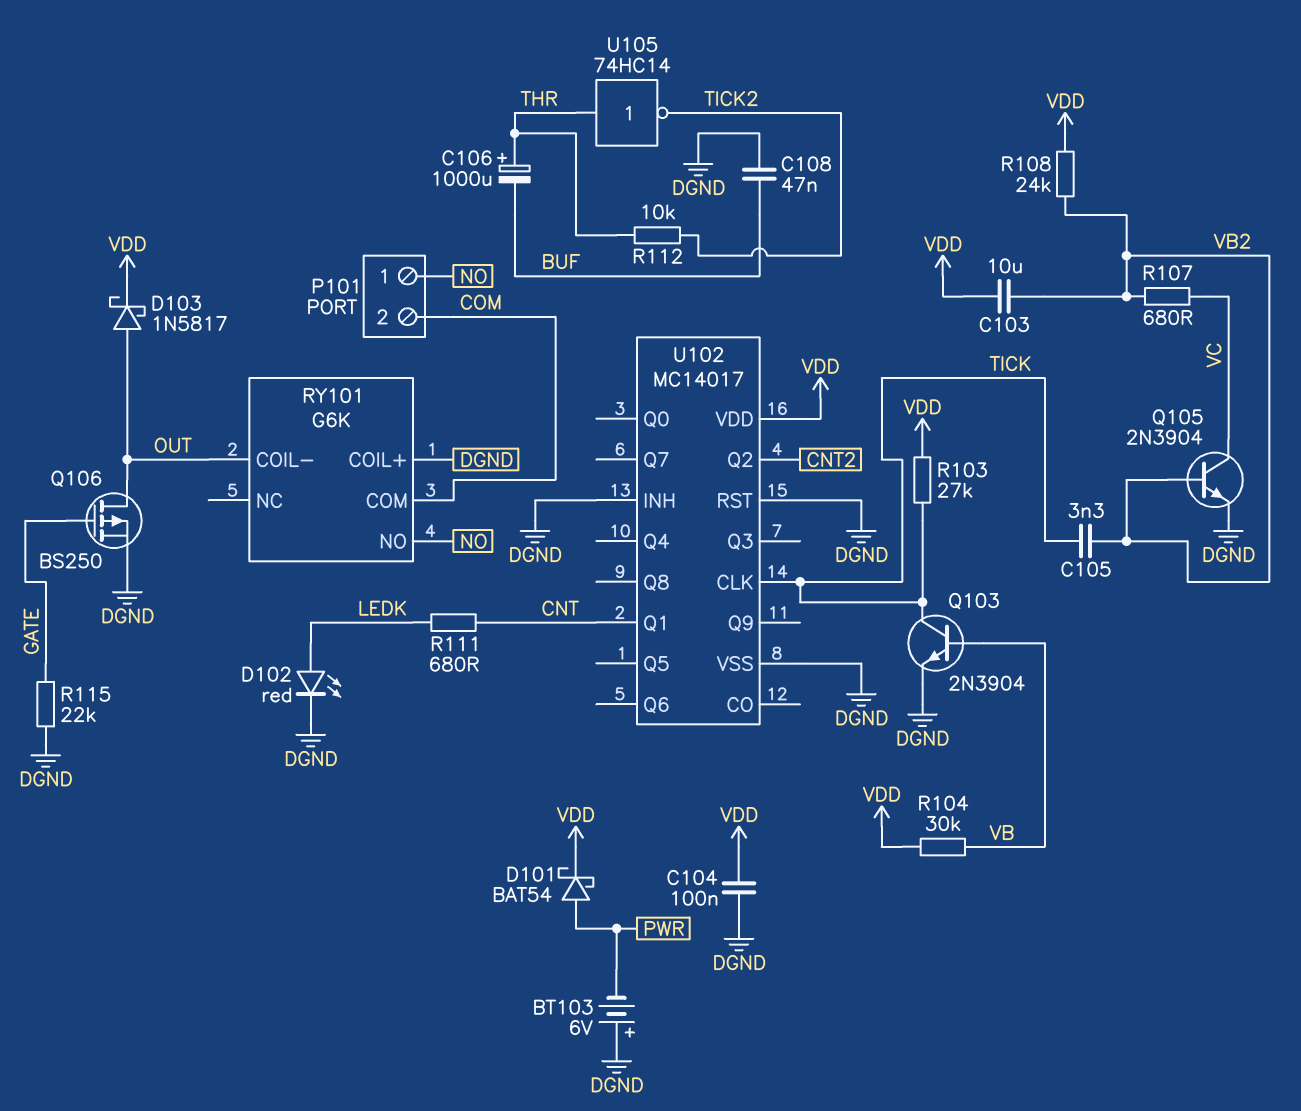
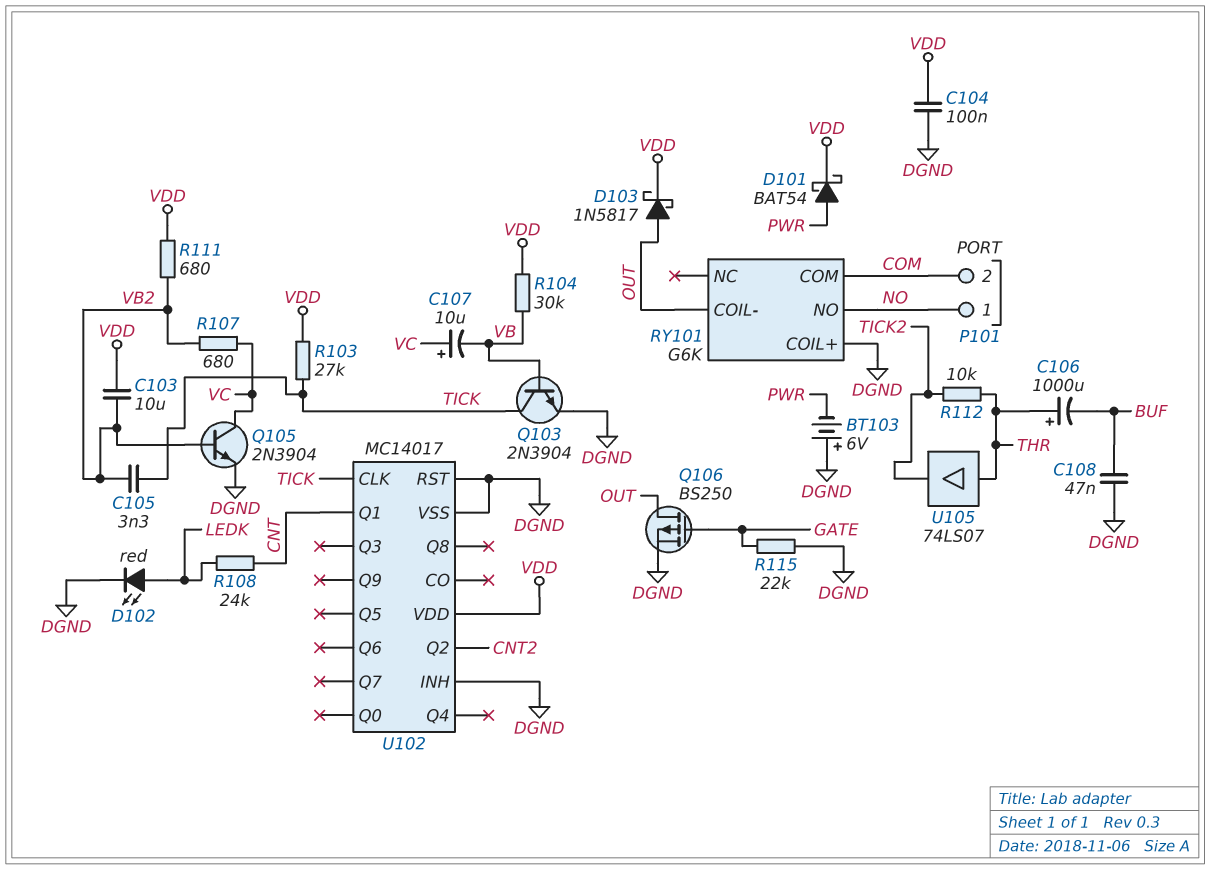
C107: none -> 10uF (plus VC, minus VB)
R108: 24k (VB2, VDD) -> 24k (CNT, LEDK)
R111: 680 (CNT, LEDK) -> 680 (VB2, VDD)
U105: NOT 74HC14 (in THR, out TICK2) -> buffer 74LS07 (in THR, out TICK2)

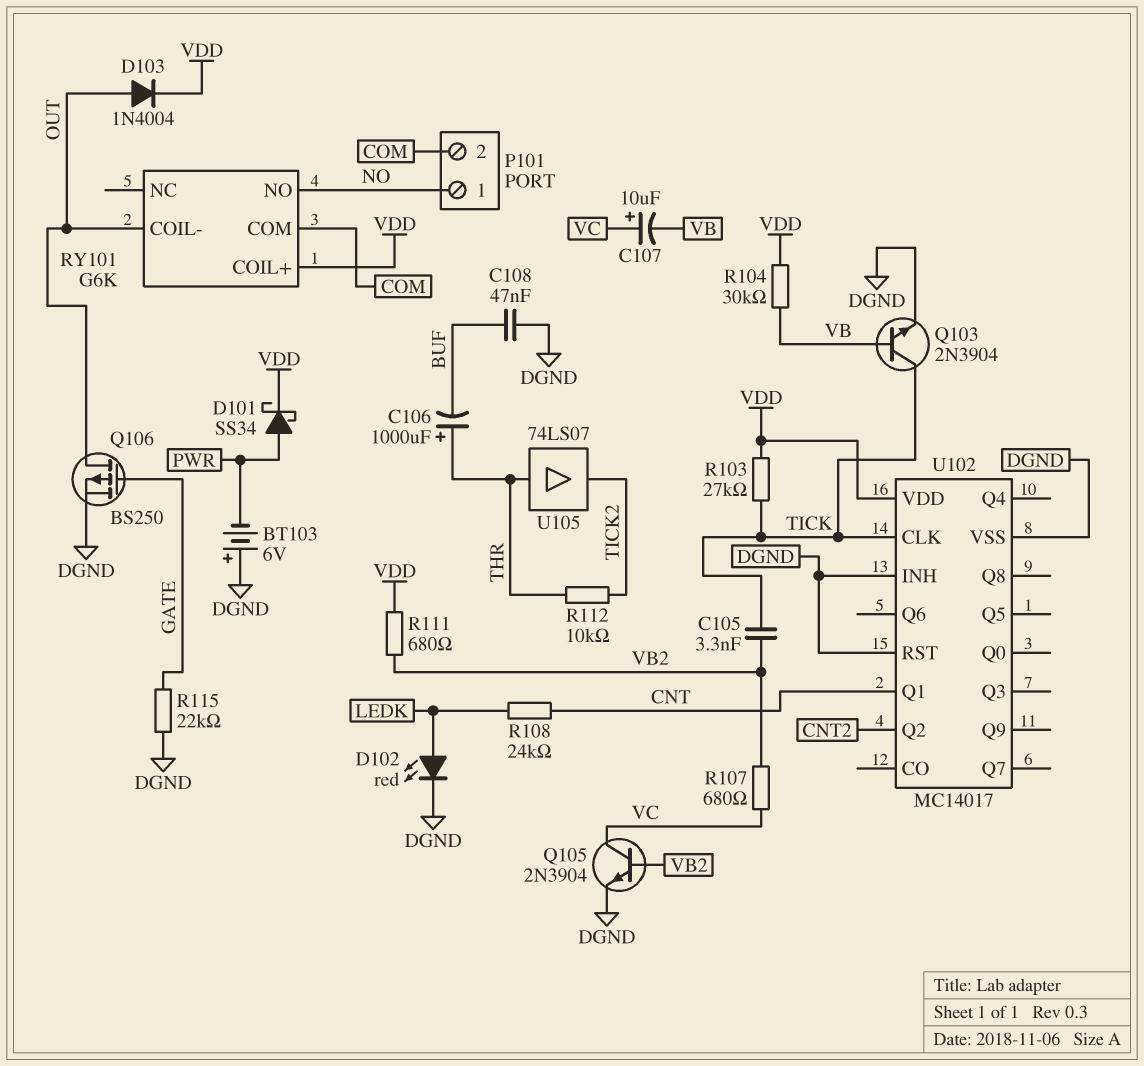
C103: 10uF (VB2, VDD) -> none
C104: 100nF (DGND, VDD) -> none
D101: schottky BAT54 (A PWR, K VDD) -> schottky SS34 (A PWR, K VDD)
D103: schottky 1N5817 (A OUT, K VDD) -> diode 1N4004 (A OUT, K VDD)
RY101 pin COIL+: DGND -> VDD

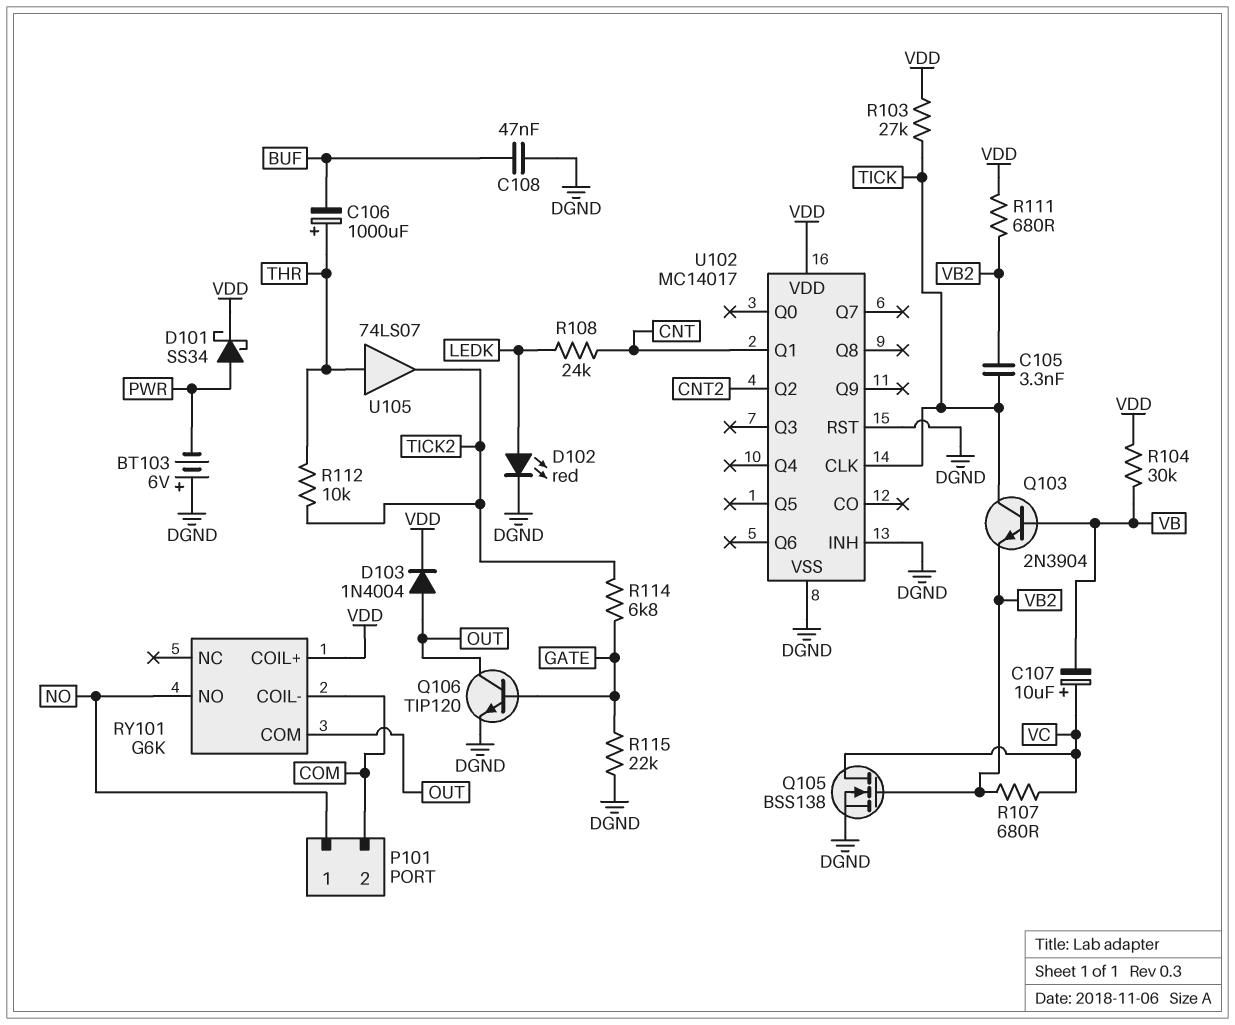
Q103: NPN 2N3904 (B VB, C TICK, E DGND) -> NPN 2N3904 (B VB, C TICK, E VB2)
Q105: NPN 2N3904 (B VB2, C VC, E DGND) -> NMOS BSS138 (G VB2, D VC, S DGND)
Q106: PMOS BS250 (G GATE, D OUT, S DGND) -> NPN TIP120 (B GATE, C OUT, E DGND)
R114: none -> 6.8k (GATE, TICK2)
RY101 pin COIL-: OUT -> COM
RY101 pin COM: COM -> OUT

